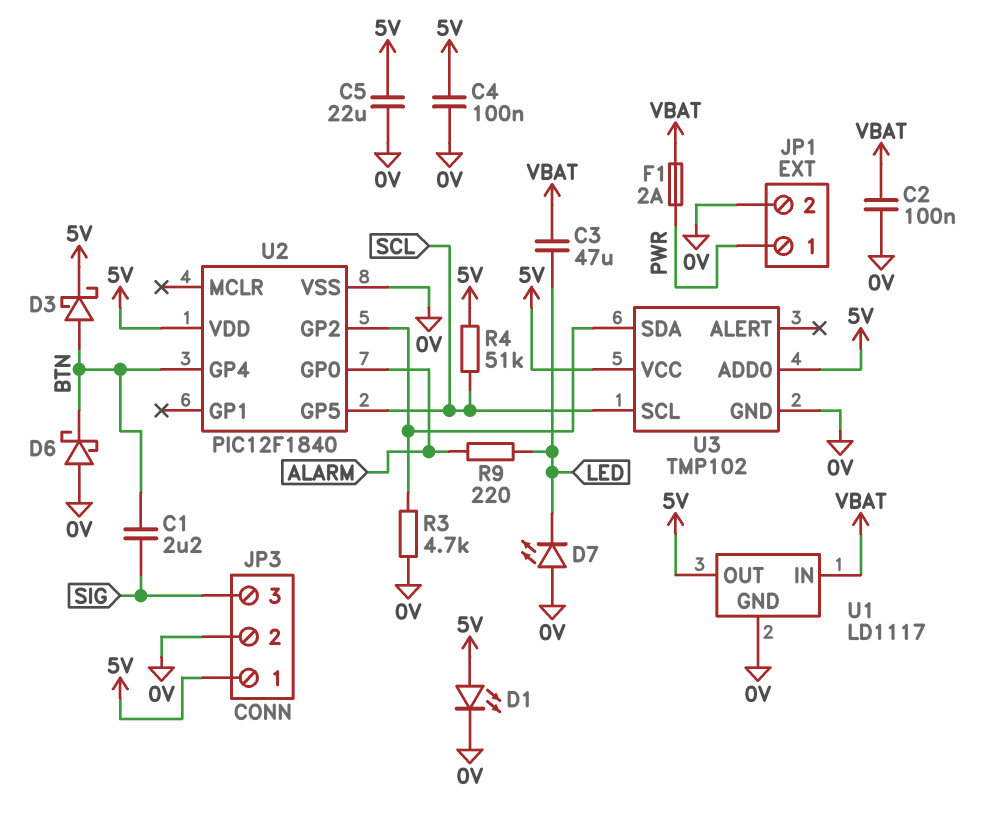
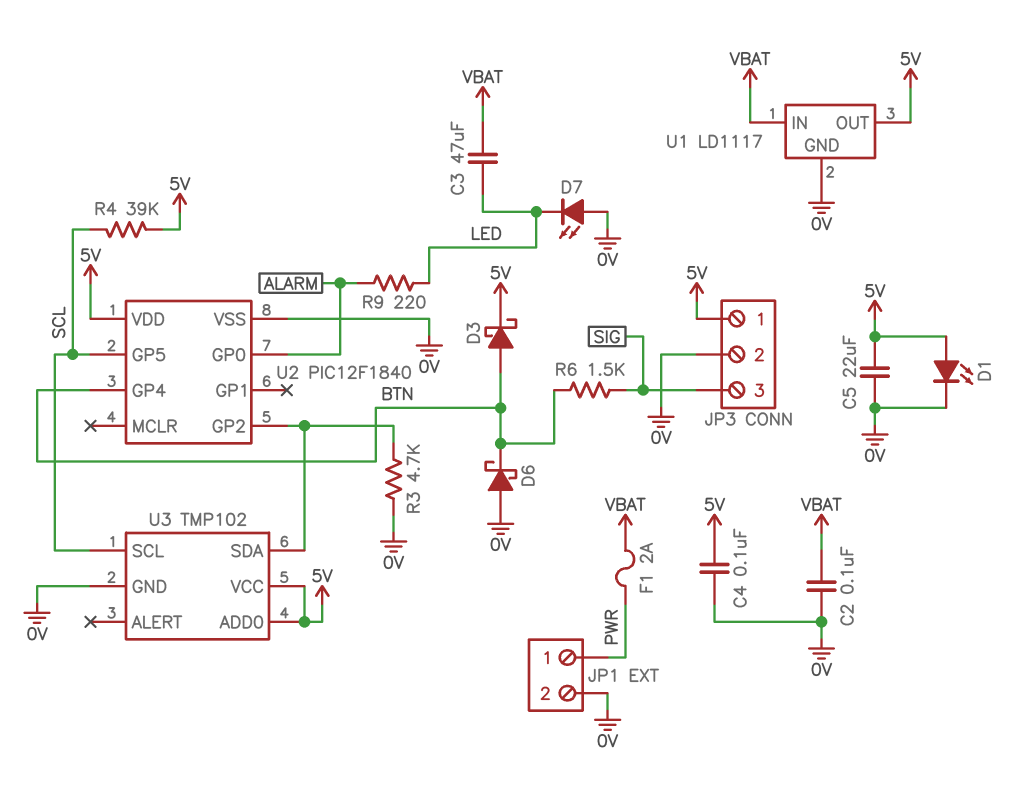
C1: 2.2uF (BTN, SIG) -> none
R4: 51k (5V, SCL) -> 39k (5V, SCL)
R6: none -> 1.5k (BTN, SIG)

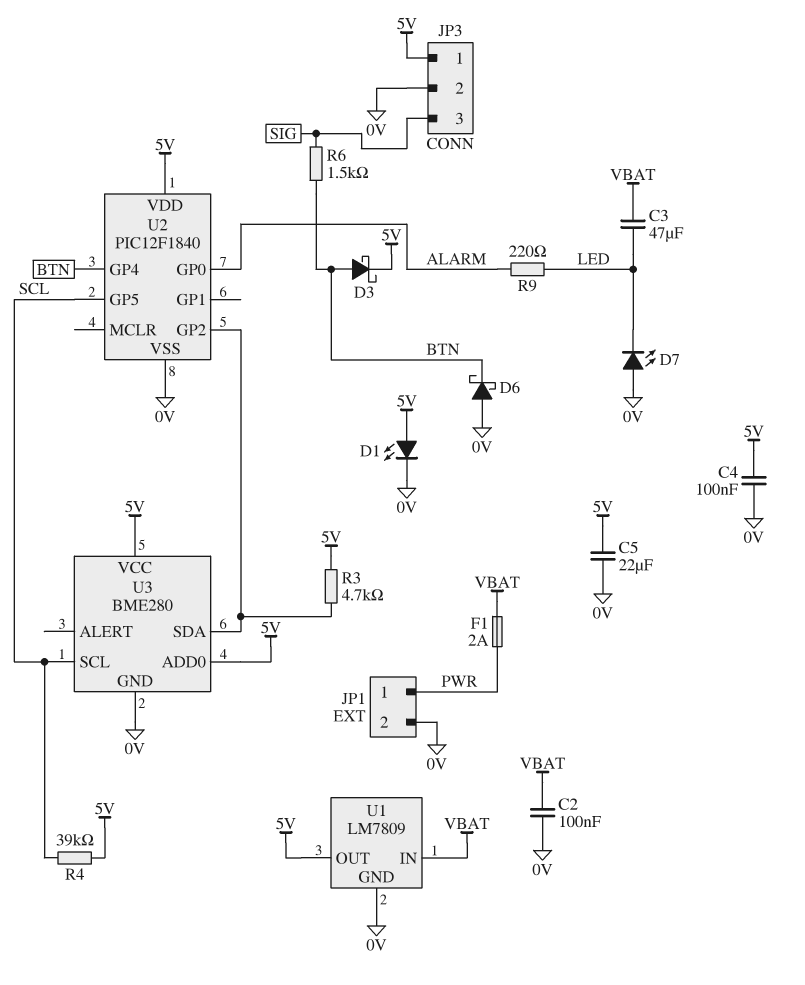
R3: 4.7k (0V, U2/GP2) -> 4.7k (5V, U2/GP2)
U1: LD1117 -> LM7809
U3: TMP102 -> BME280

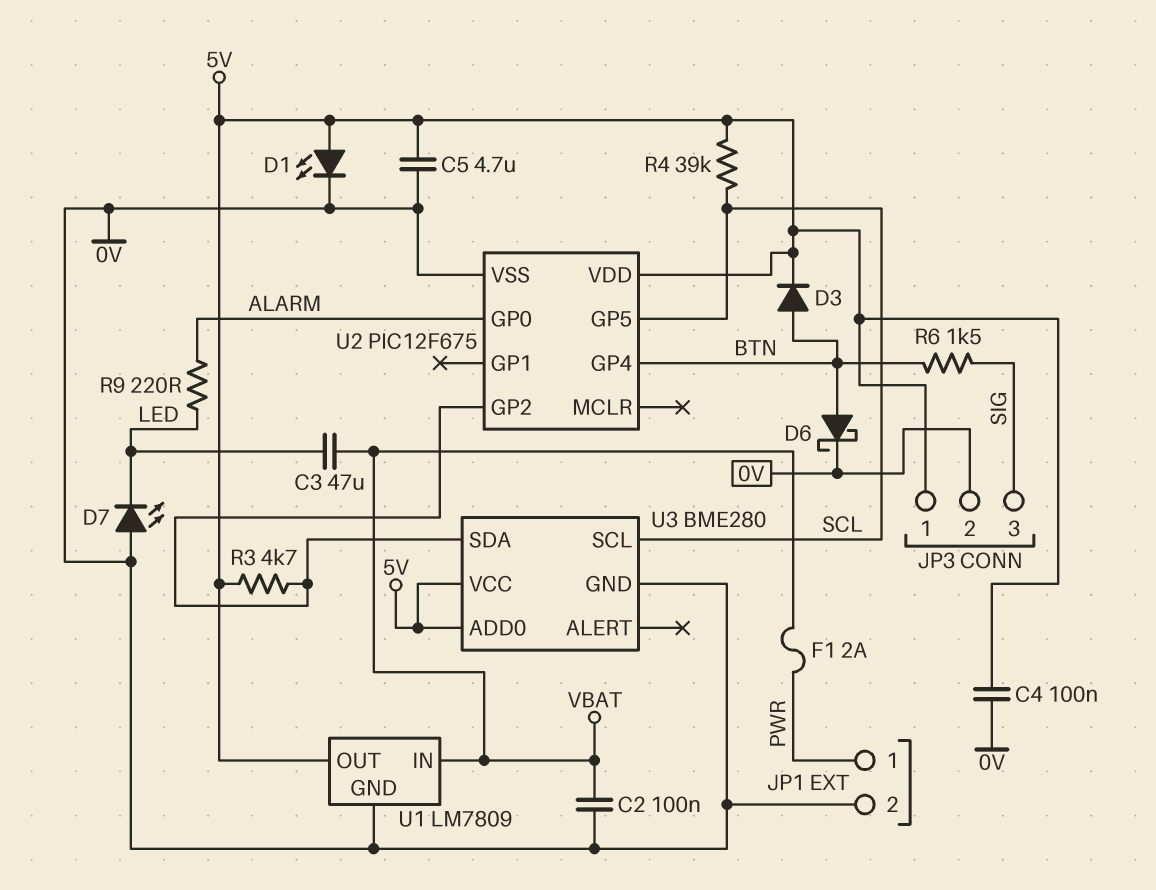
C5: 22uF (0V, 5V) -> 4.7uF (0V, 5V)
D3: schottky (A BTN, K 5V) -> diode (A BTN, K 5V)
D6: schottky (A 0V, K BTN) -> schottky (A BTN, K 0V)
U2: PIC12F1840 -> PIC12F675

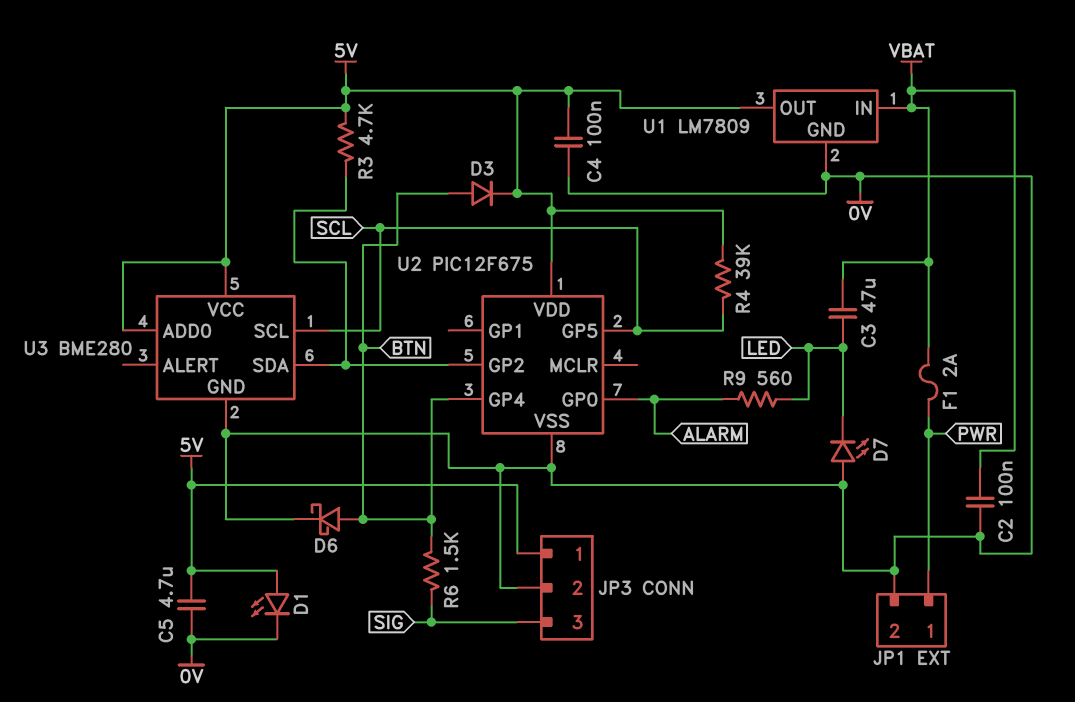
R9: 220 (ALARM, LED) -> 560 (ALARM, LED)

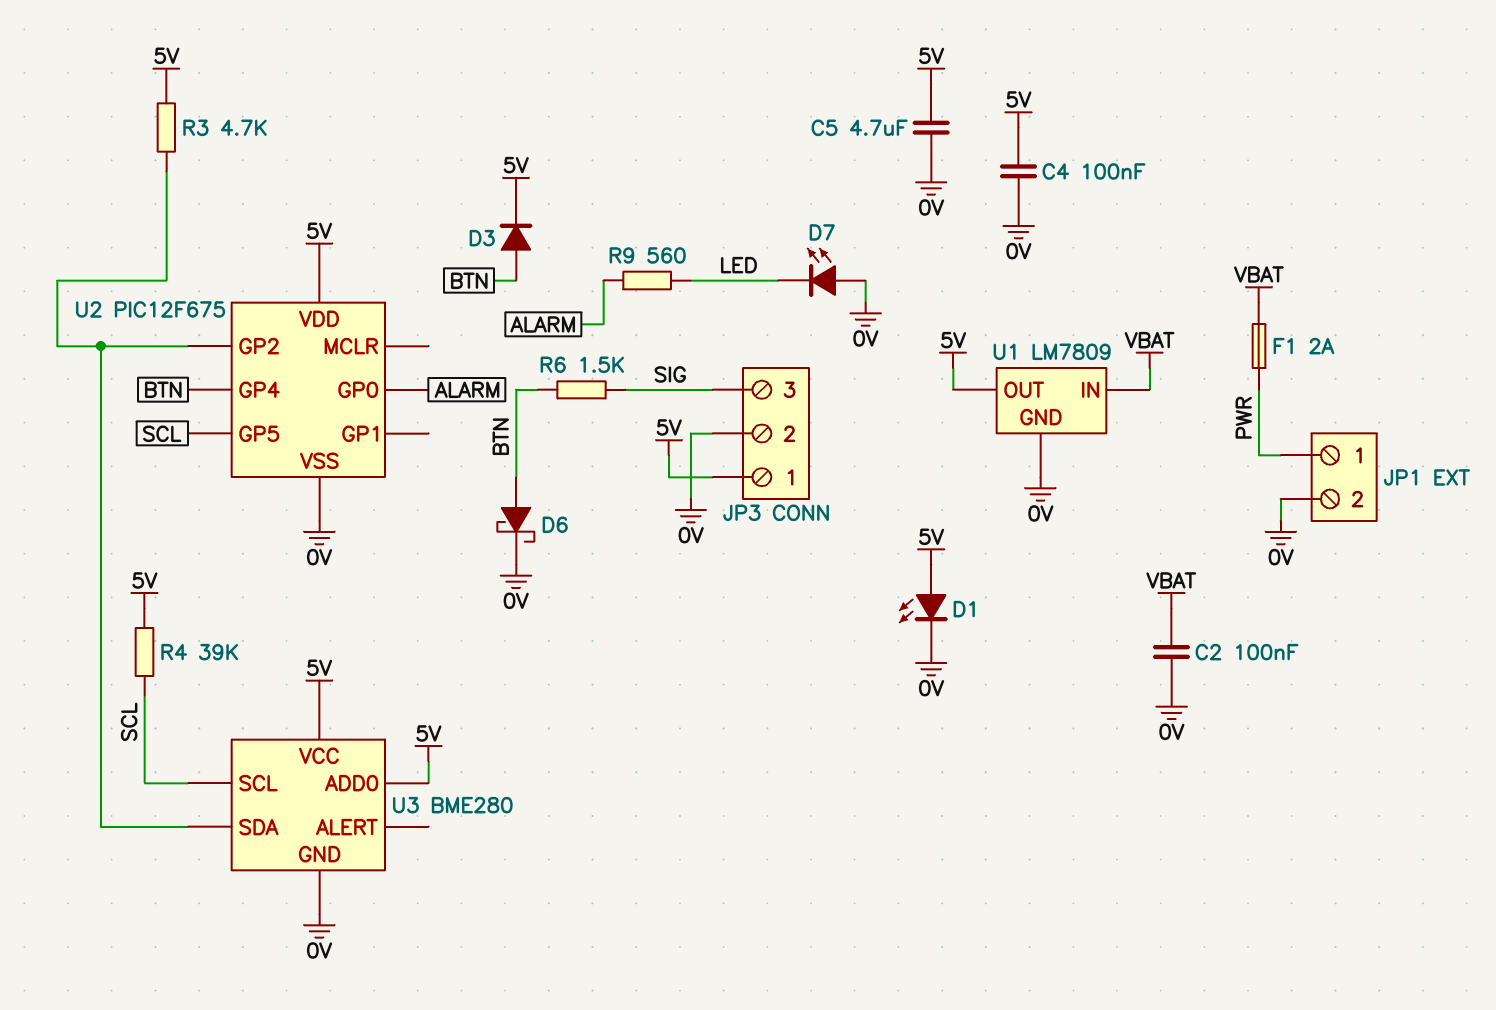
C3: 47uF (LED, VBAT) -> none

